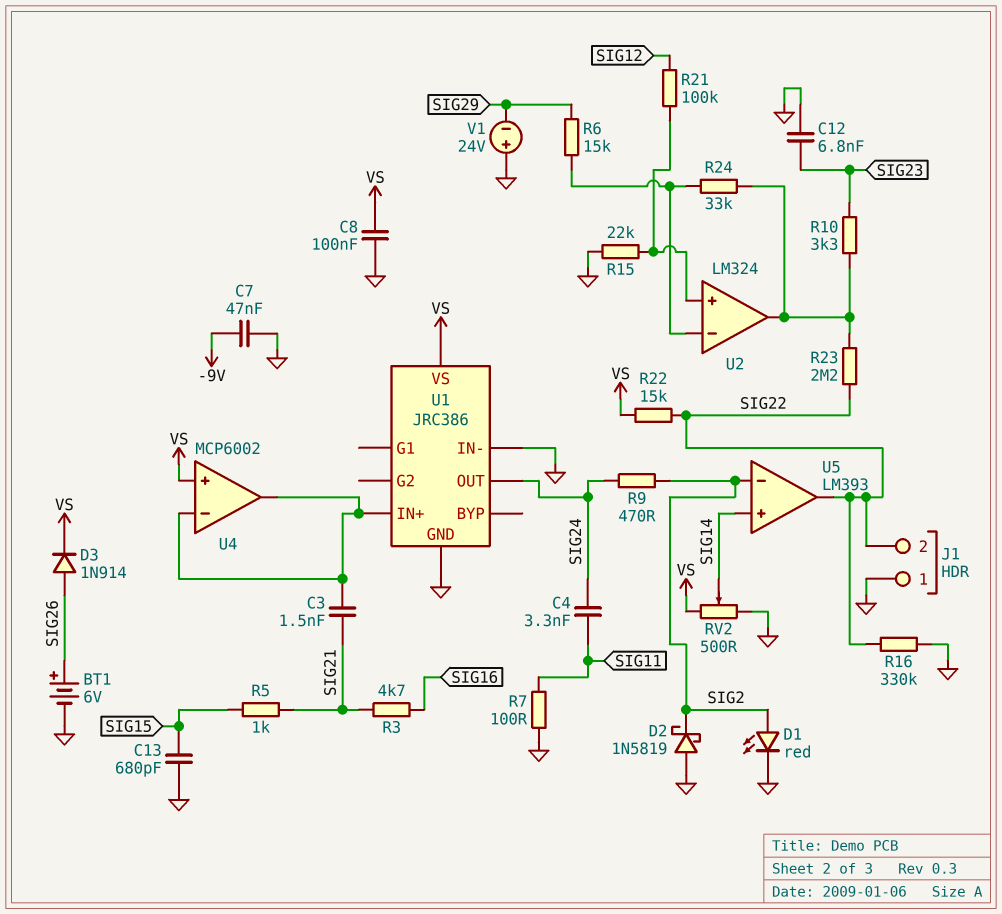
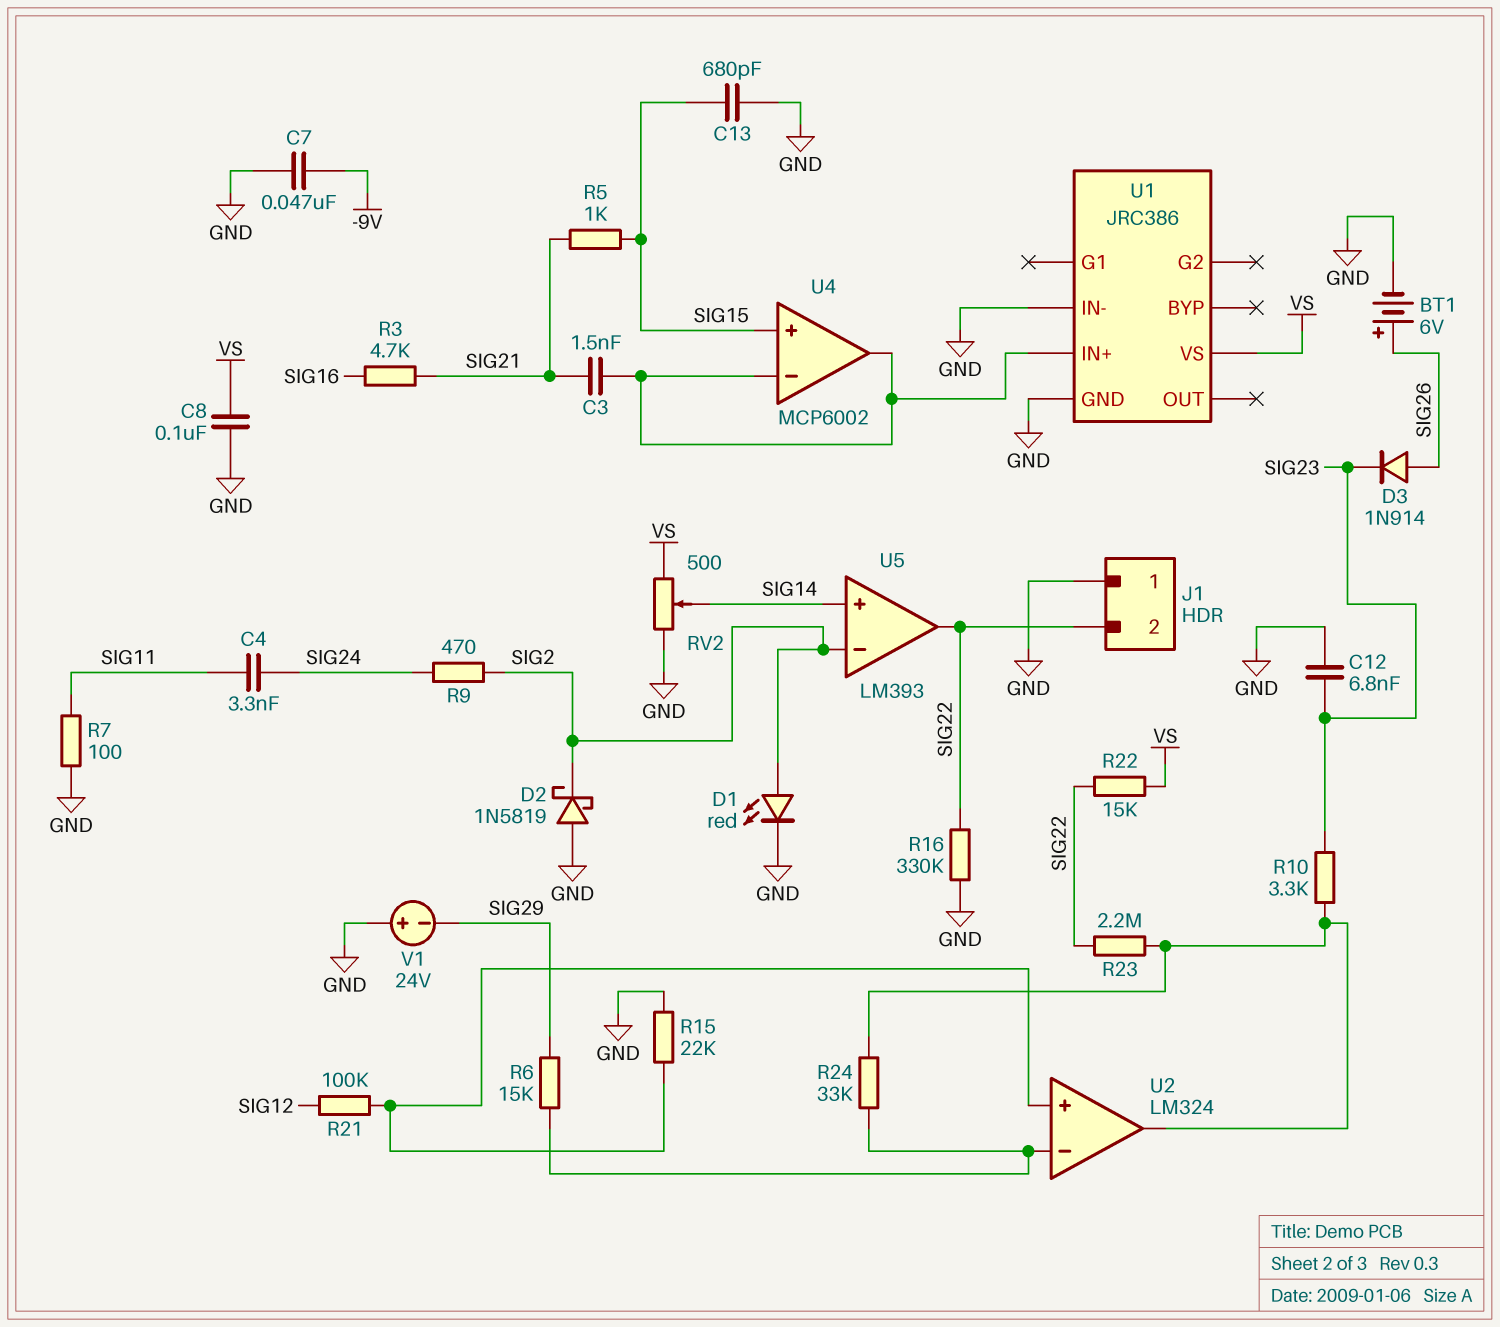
D3: diode 1N914 (A SIG26, K VS) -> diode 1N914 (A SIG26, K SIG23)
U1 pin OUT: SIG24 -> none
U4 pin in+: VS -> SIG15

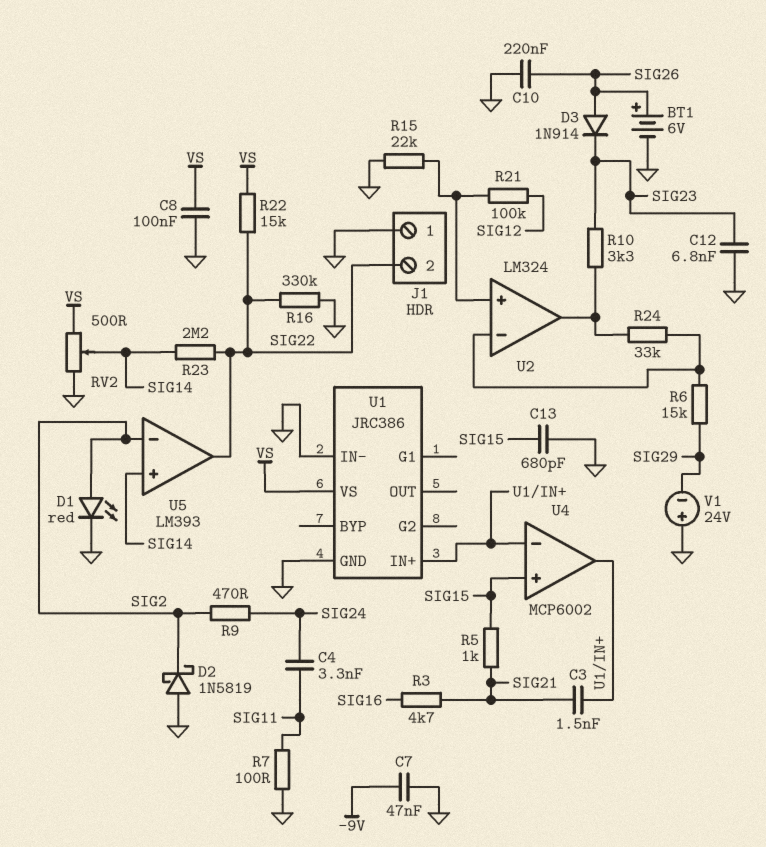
C10: none -> 220nF (GND, SIG26)
R23: 2.2M (SIG22, U2/out) -> 2.2M (SIG14, SIG22)

